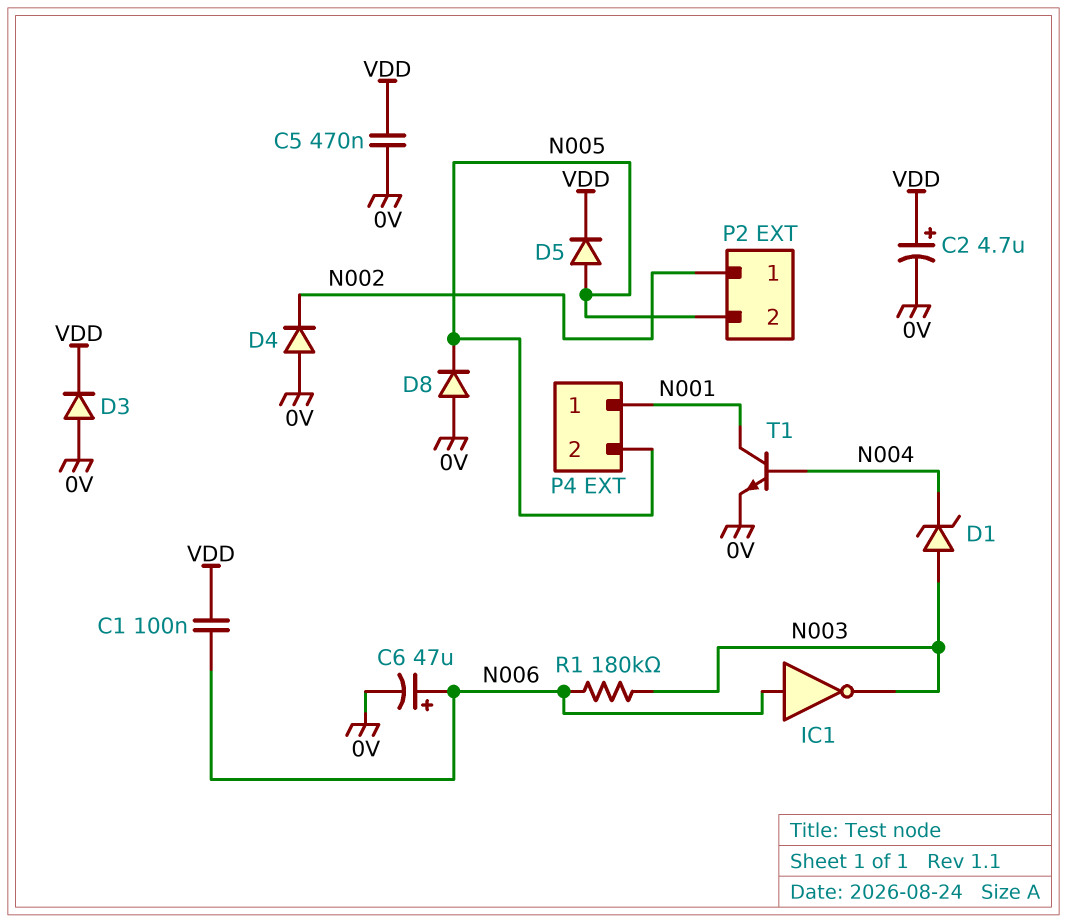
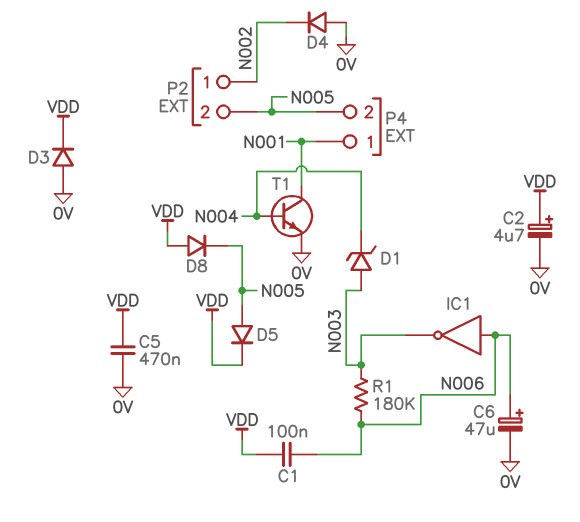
D8: diode (A 0V, K N005) -> diode (A VDD, K N005)

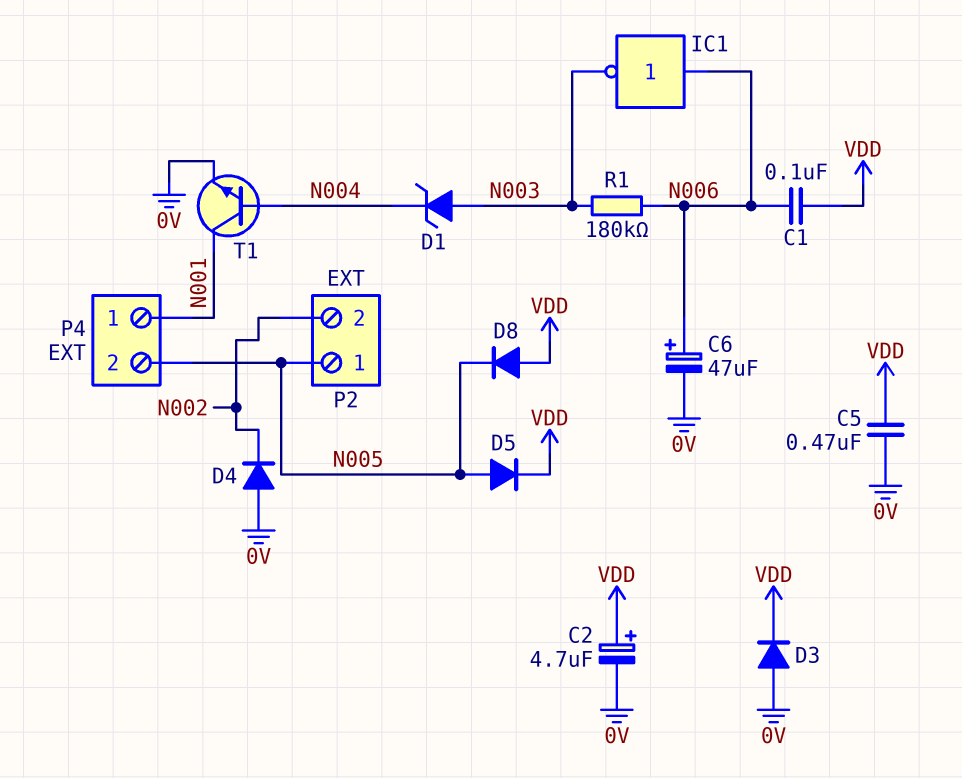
P2 pin 1: N002 -> N005
P2 pin 2: N005 -> N002

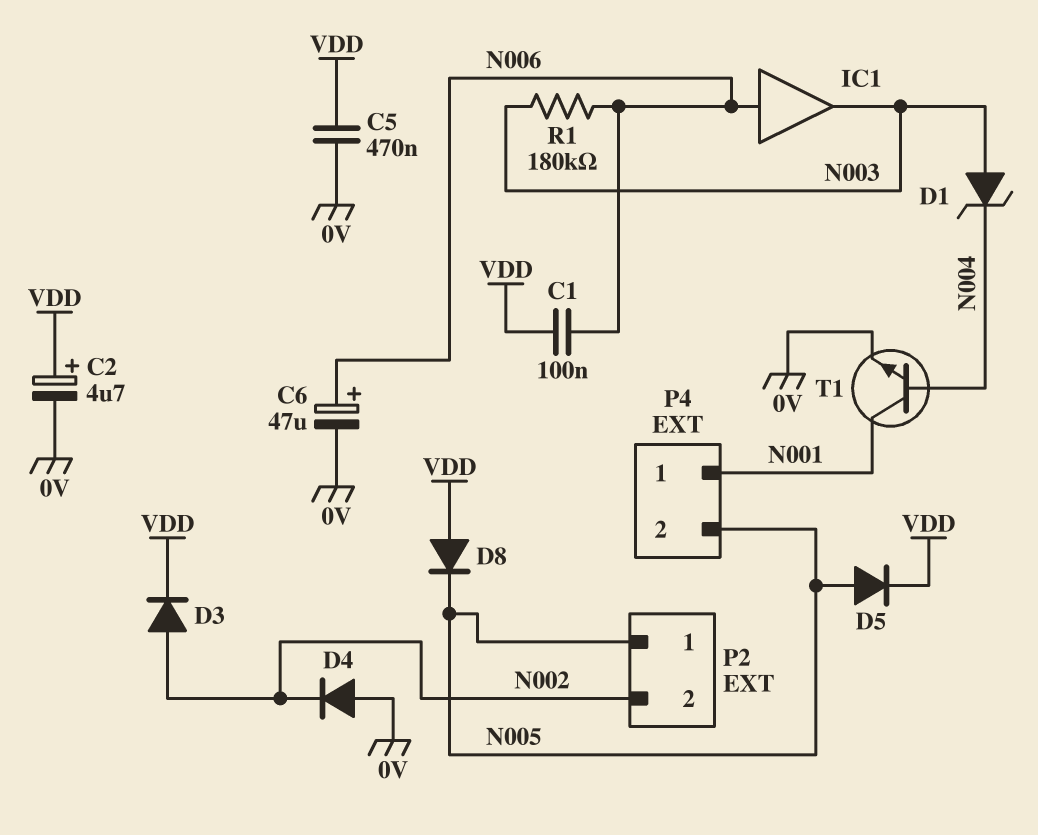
D3: diode (A 0V, K VDD) -> diode (A N002, K VDD)
IC1: NOT (in N006, out N003) -> buffer (in N006, out N003)

